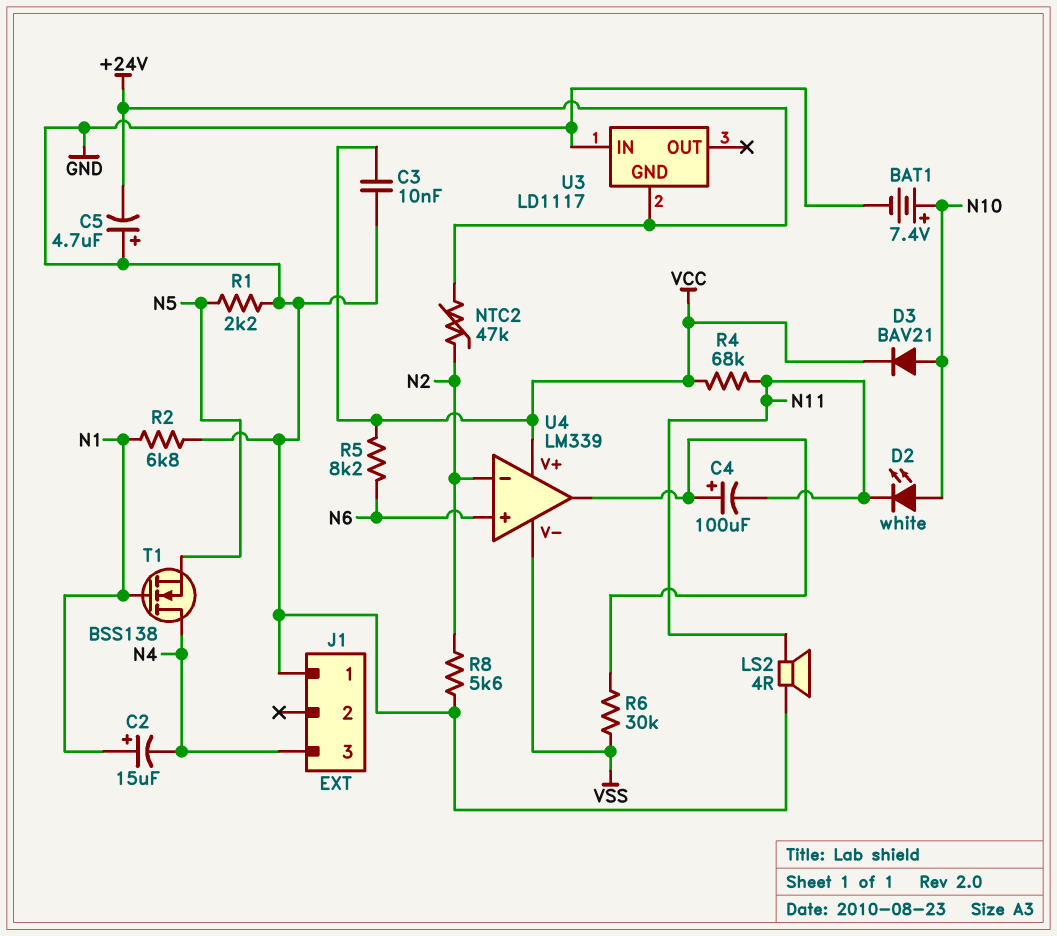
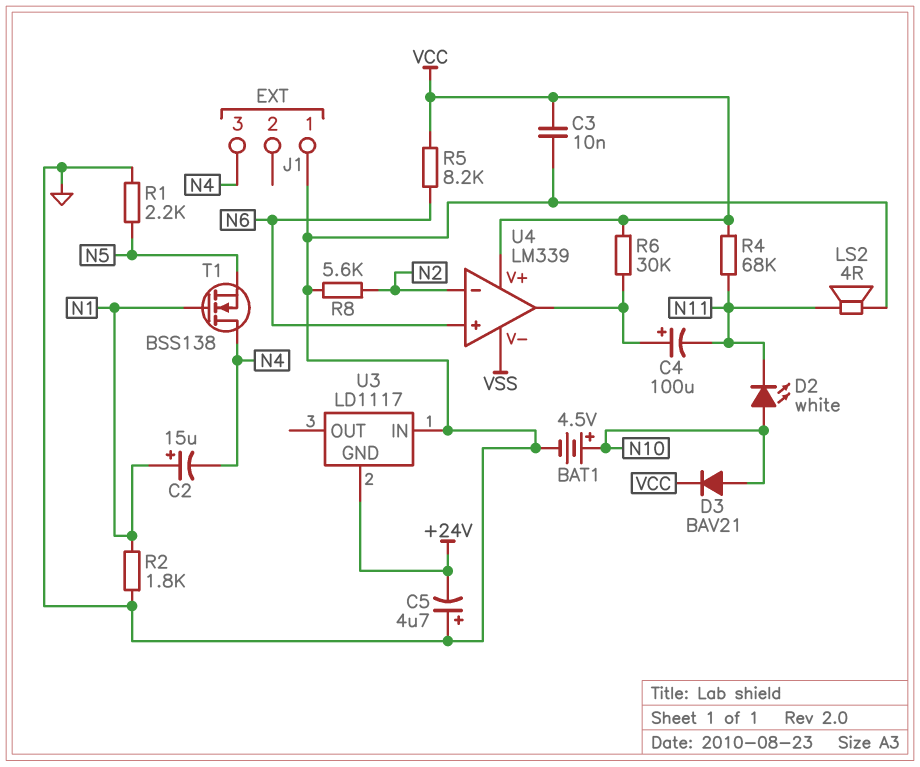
BAT1: 7.4V (plus N10, minus GND) -> 4.5V (plus N10, minus GND)
NTC2: 47k (+24V, N2) -> none
R2: 6.8k (GND, N1) -> 1.8k (GND, N1)
R6: 30k (U4/out, VSS) -> 30k (U4/out, VCC)

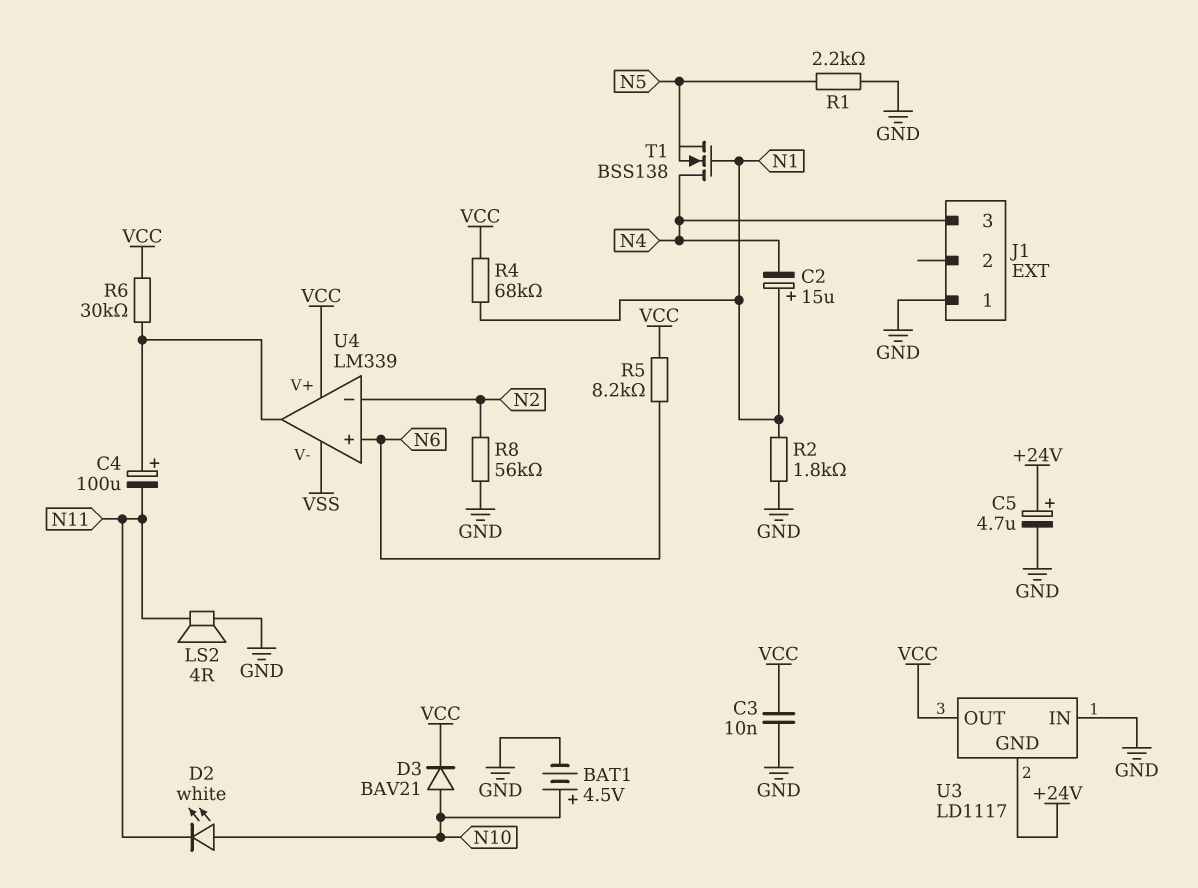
C5: 4.7uF (plus GND, minus +24V) -> 4.7uF (plus +24V, minus GND)
R4: 68k (N11, VCC) -> 68k (N1, VCC)
R8: 5.6k (GND, N2) -> 56k (GND, N2)
U3 pin OUT: none -> VCC

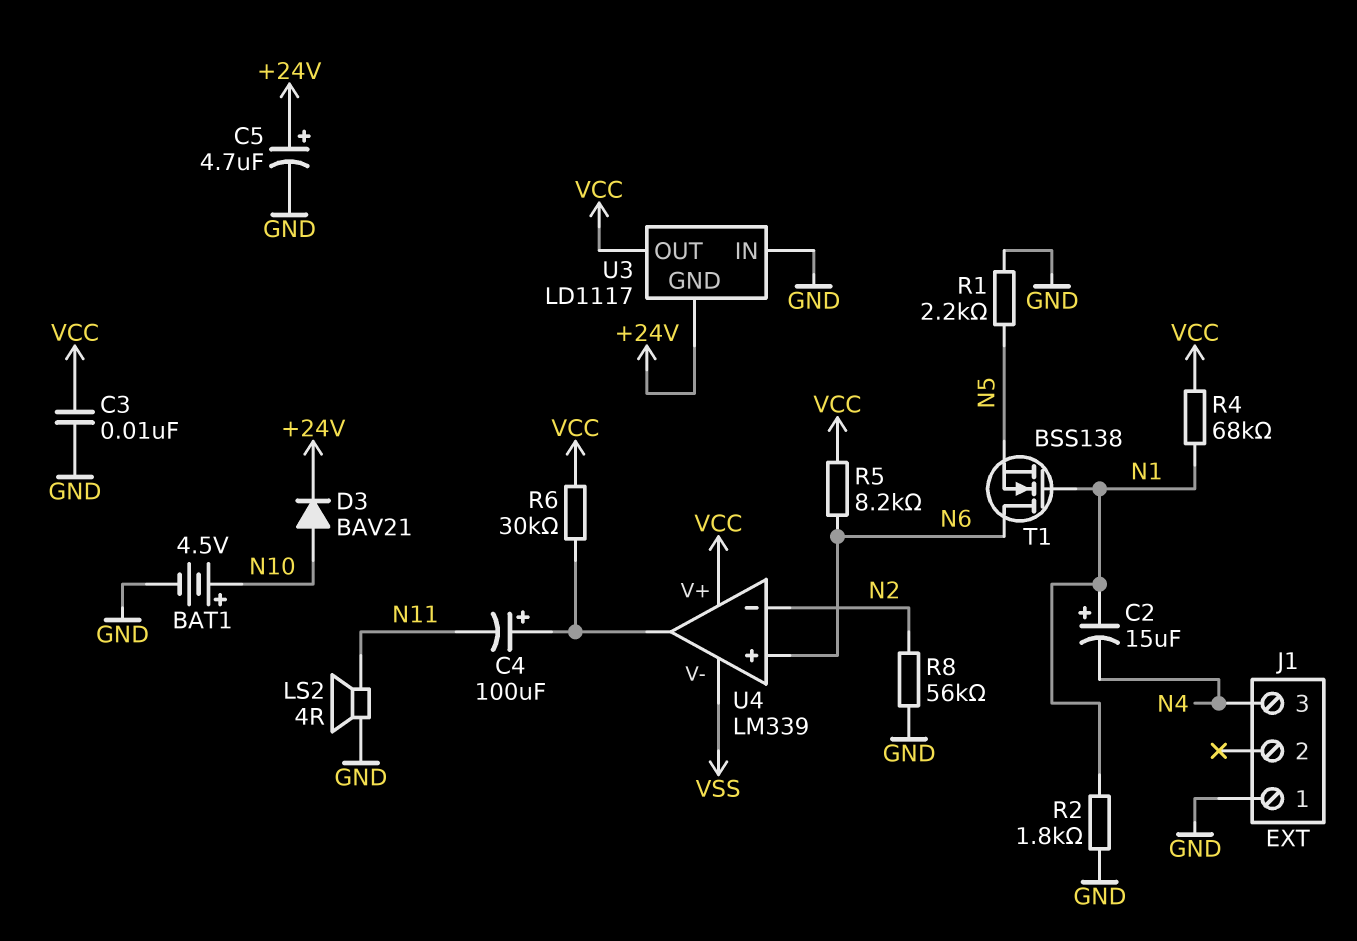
D2: LED white (A N10, K N11) -> none
D3: diode BAV21 (A N10, K VCC) -> diode BAV21 (A N10, K +24V)
T1: NMOS BSS138 (G N1, D N4, S N5) -> NMOS BSS138 (G N1, D N6, S N5)

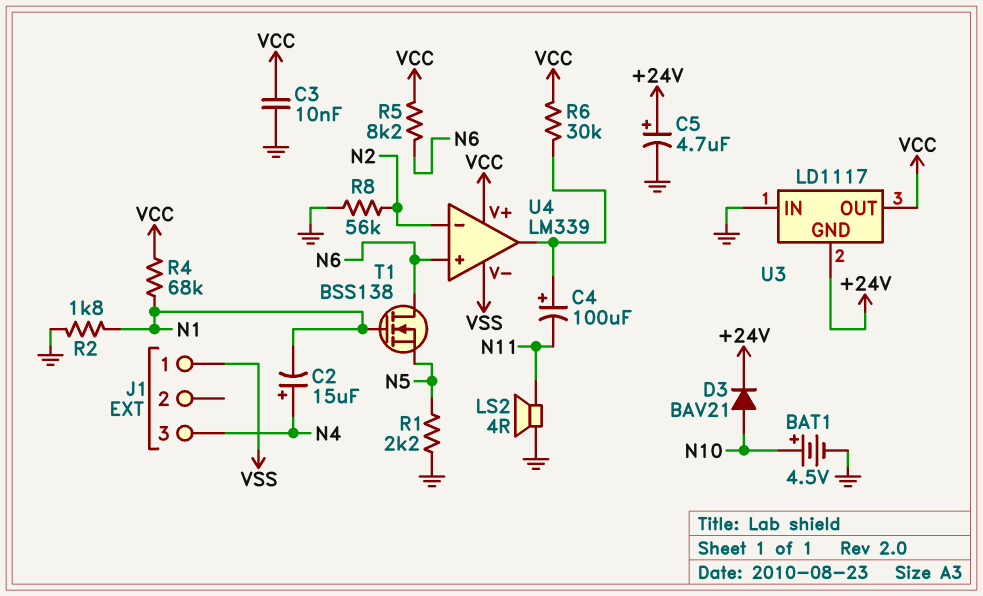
C2: 15uF (plus N1, minus N4) -> 15uF (plus N4, minus N1)
J1 pin 1: GND -> VSS

